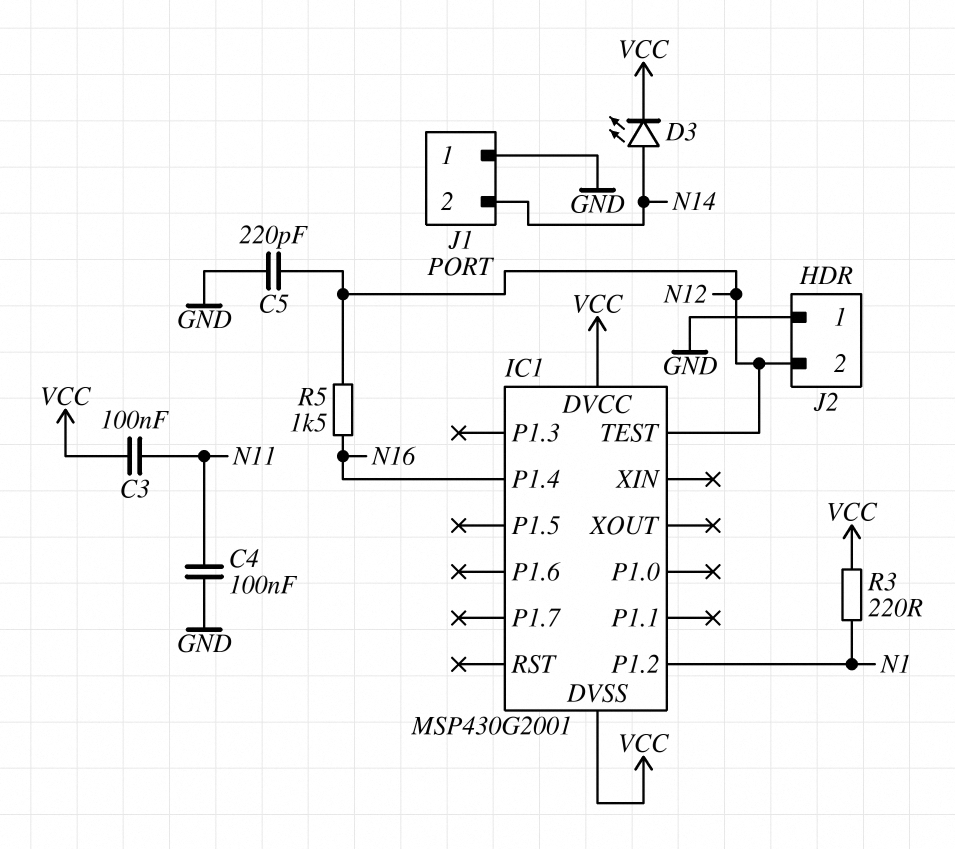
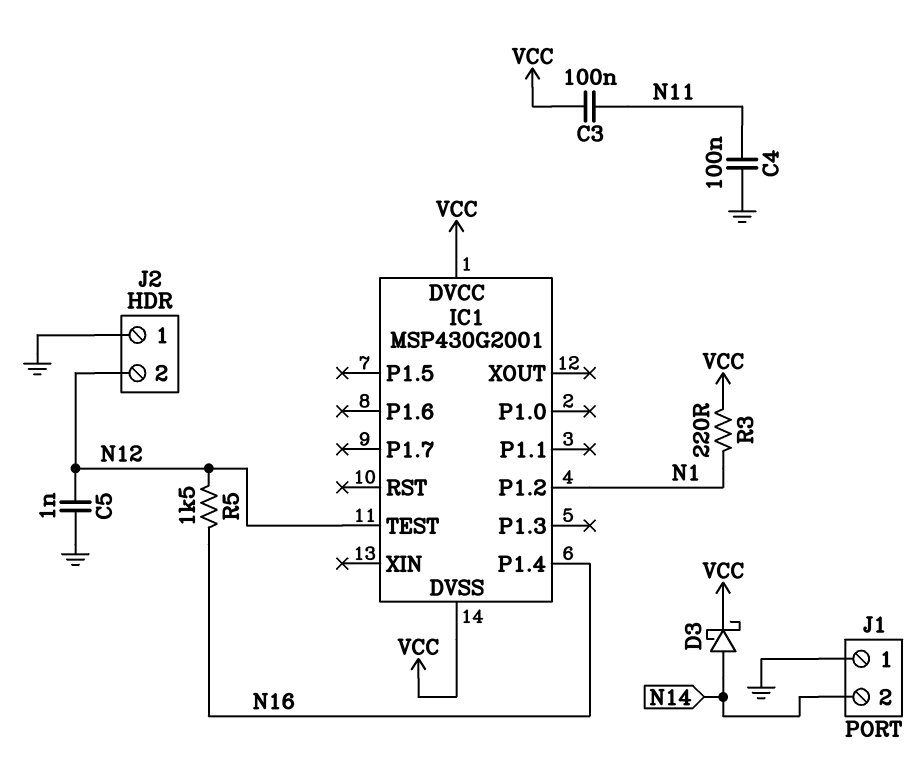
C5: 220pF (GND, N12) -> 1nF (GND, N12)
D3: LED (A N14, K VCC) -> schottky (A N14, K VCC)

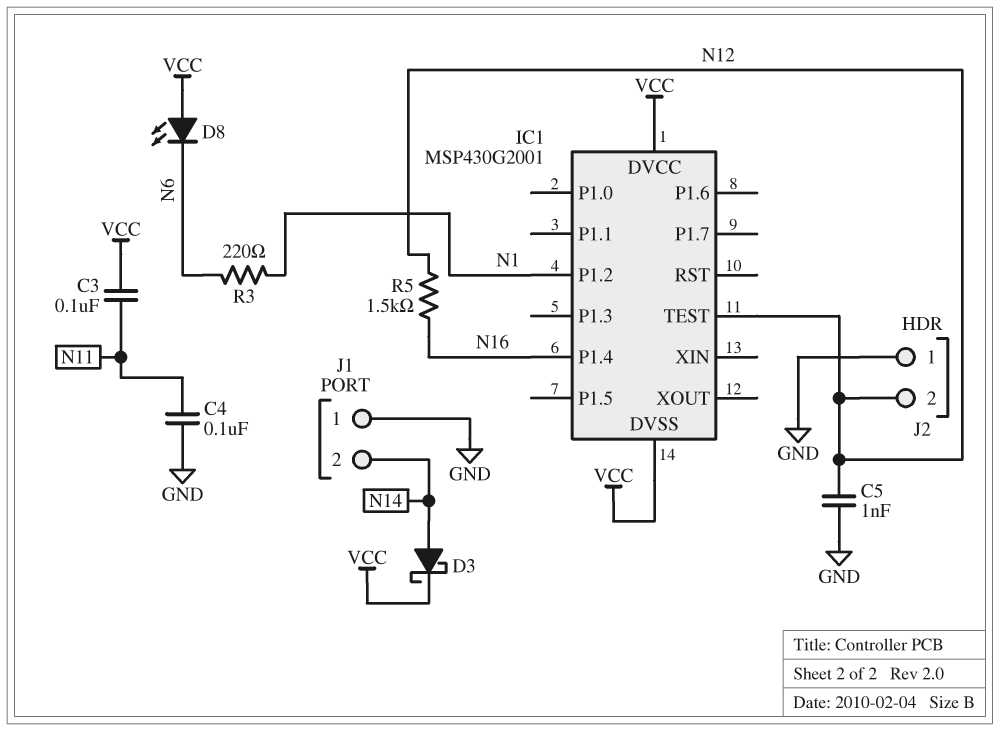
D8: none -> LED (A VCC, K N6)
R3: 220 (N1, VCC) -> 220 (N1, N6)

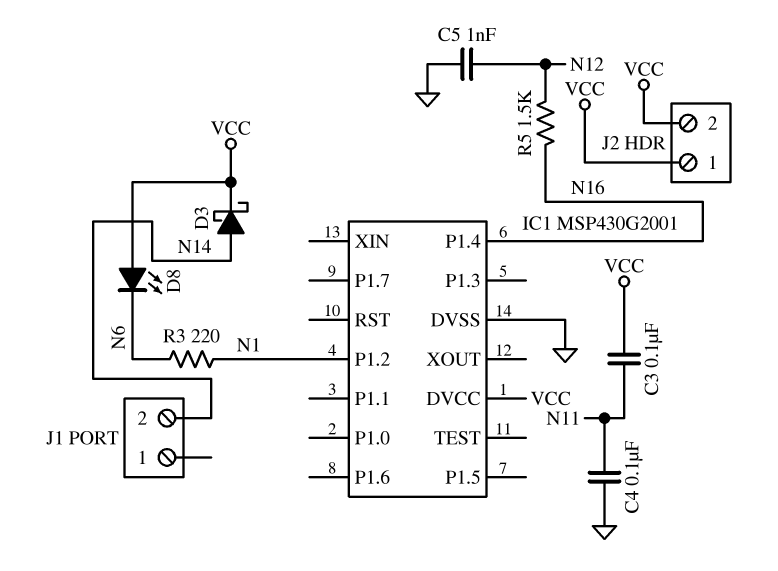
IC1 pin DVSS: VCC -> GND
IC1 pin TEST: N12 -> none
J1 pin 1: GND -> none
J2 pin 1: GND -> VCC
J2 pin 2: N12 -> VCC

